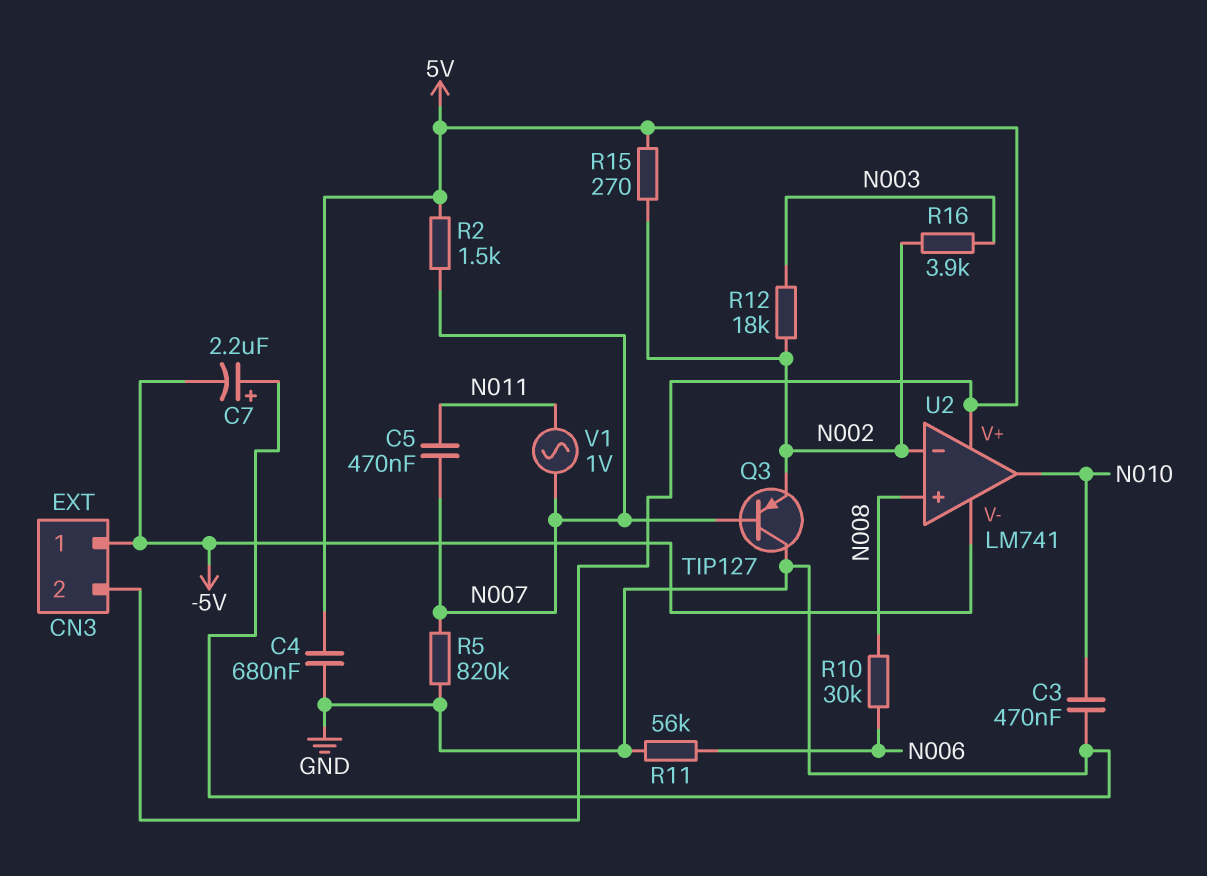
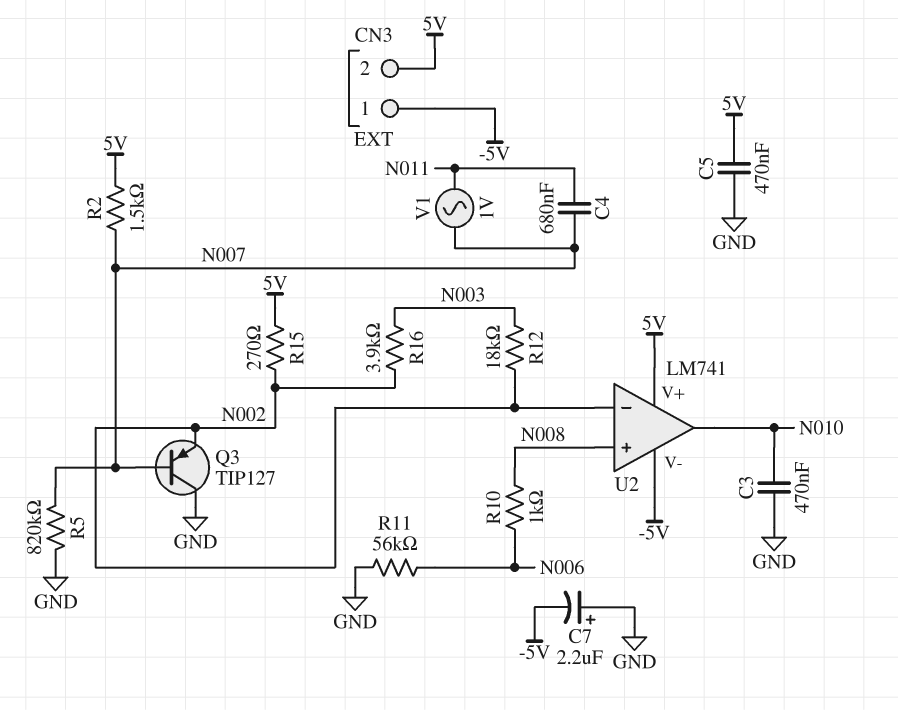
C4: 680nF (5V, GND) -> 680nF (N007, N011)
C5: 470nF (N007, N011) -> 470nF (5V, GND)
R10: 30k (N006, N008) -> 1k (N006, N008)

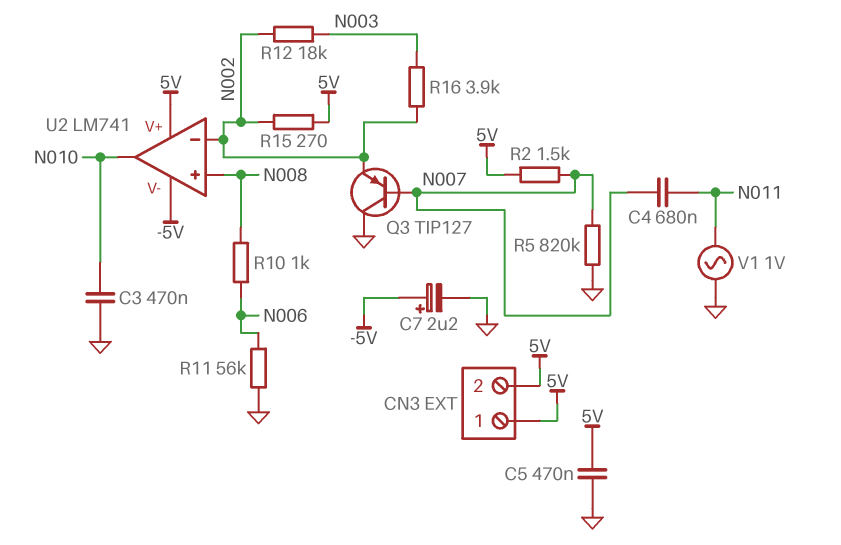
C7: 2.2uF (plus GND, minus -5V) -> 2.2uF (plus -5V, minus GND)
CN3 pin 1: -5V -> 5V
V1: AC 1V (N007, N011) -> AC 1V (GND, N011)

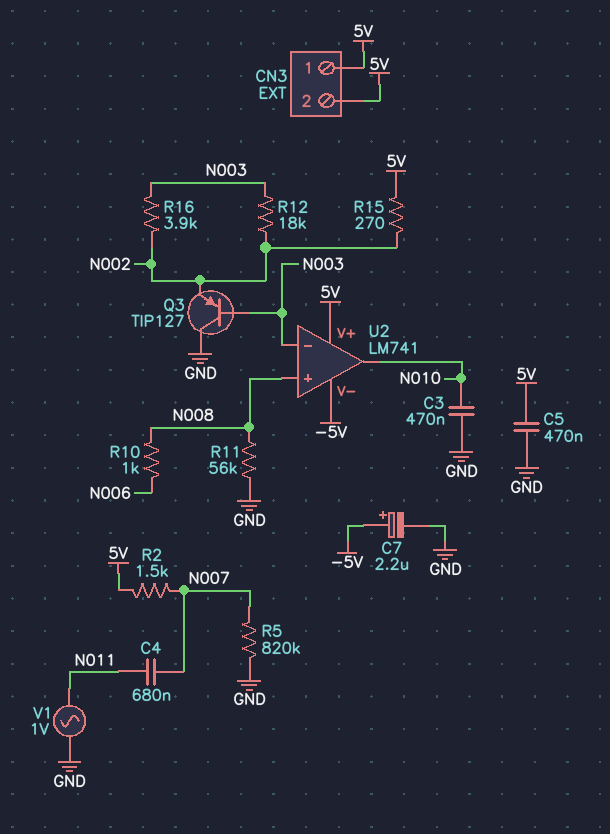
Q3: PNP TIP127 (B N007, C GND, E N002) -> PNP TIP127 (B N003, C GND, E N002)
R11: 56k (GND, N006) -> 56k (GND, N008)
U2 pin in-: N002 -> N003

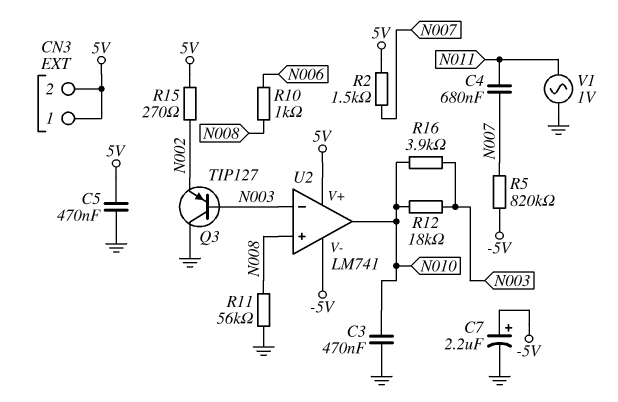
R5: 820k (GND, N007) -> 820k (-5V, N007)
R12: 18k (N002, N003) -> 18k (N003, N010)
R16: 3.9k (N002, N003) -> 3.9k (N003, N010)

